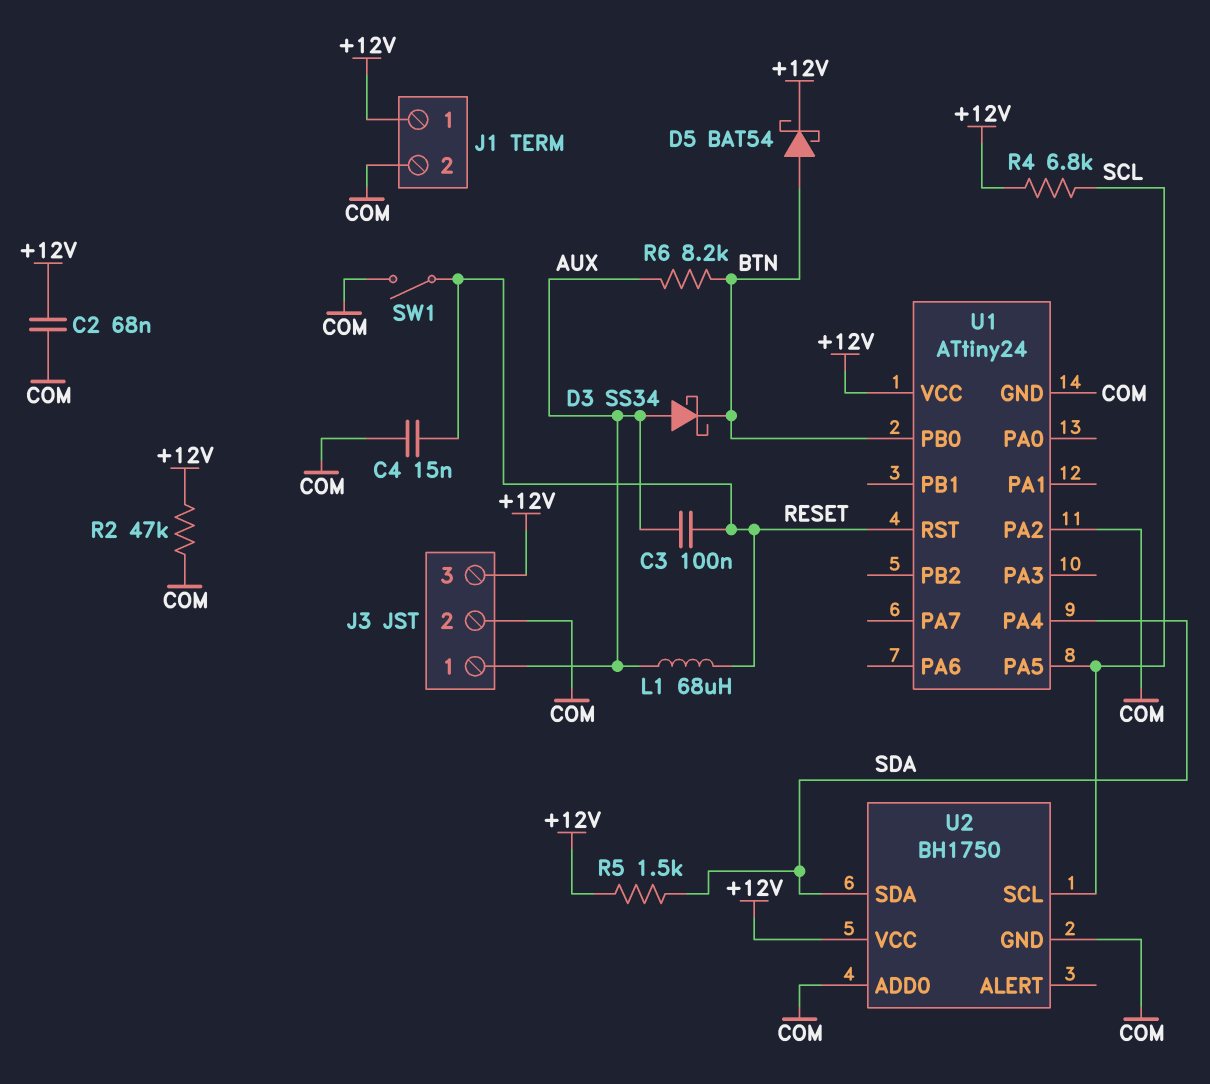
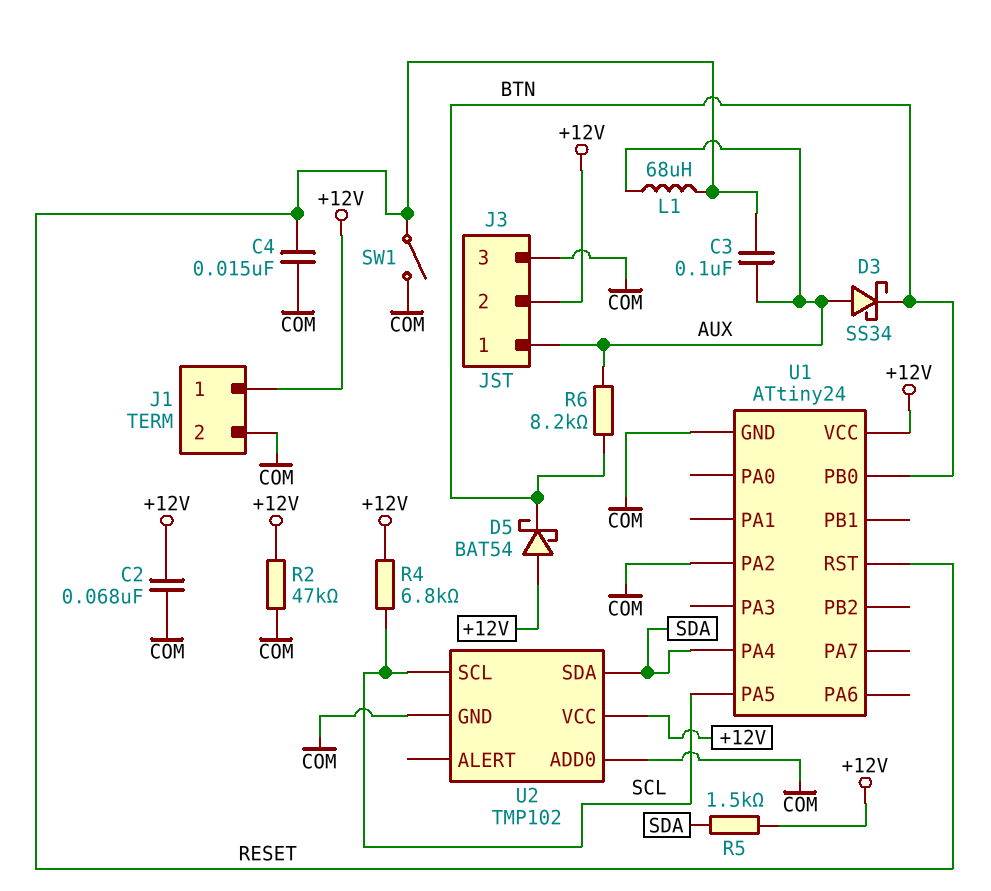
D5: schottky BAT54 (A BTN, K +12V) -> schottky BAT54 (A +12V, K BTN)
J3 pin 2: COM -> +12V
J3 pin 3: +12V -> COM
U2: BH1750 -> TMP102

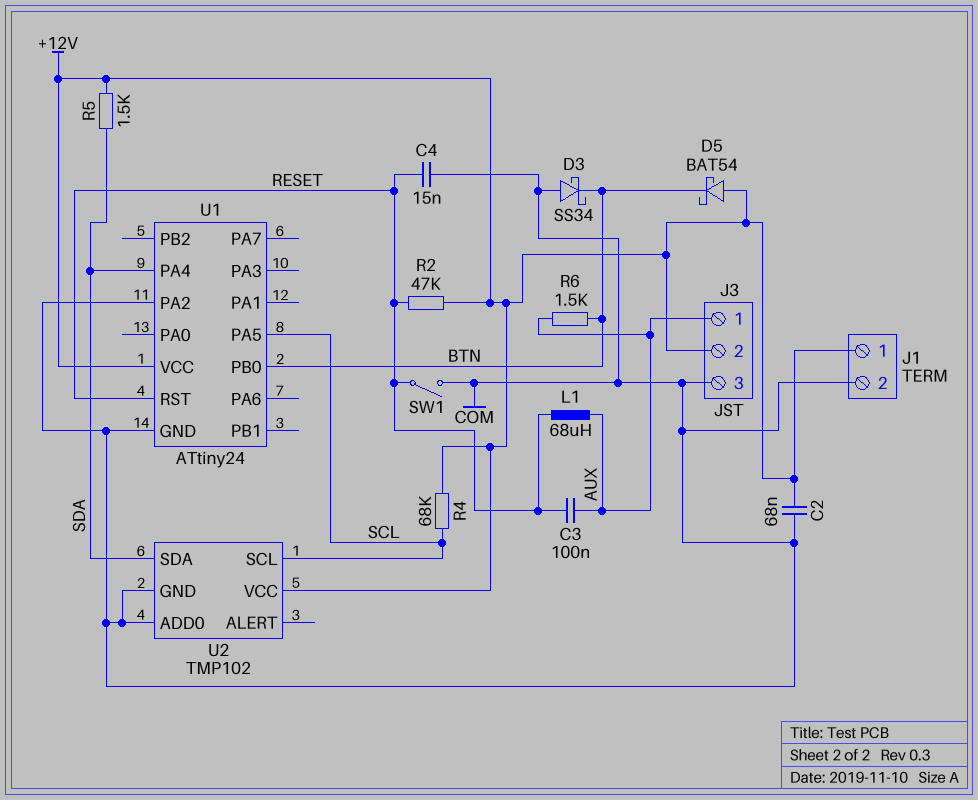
D3: schottky SS34 (A AUX, K BTN) -> schottky SS34 (A COM, K BTN)
R2: 47k (+12V, COM) -> 47k (+12V, RESET)
R4: 6.8k (+12V, SCL) -> 68k (+12V, SCL)
R6: 8.2k (AUX, BTN) -> 1.5k (AUX, BTN)

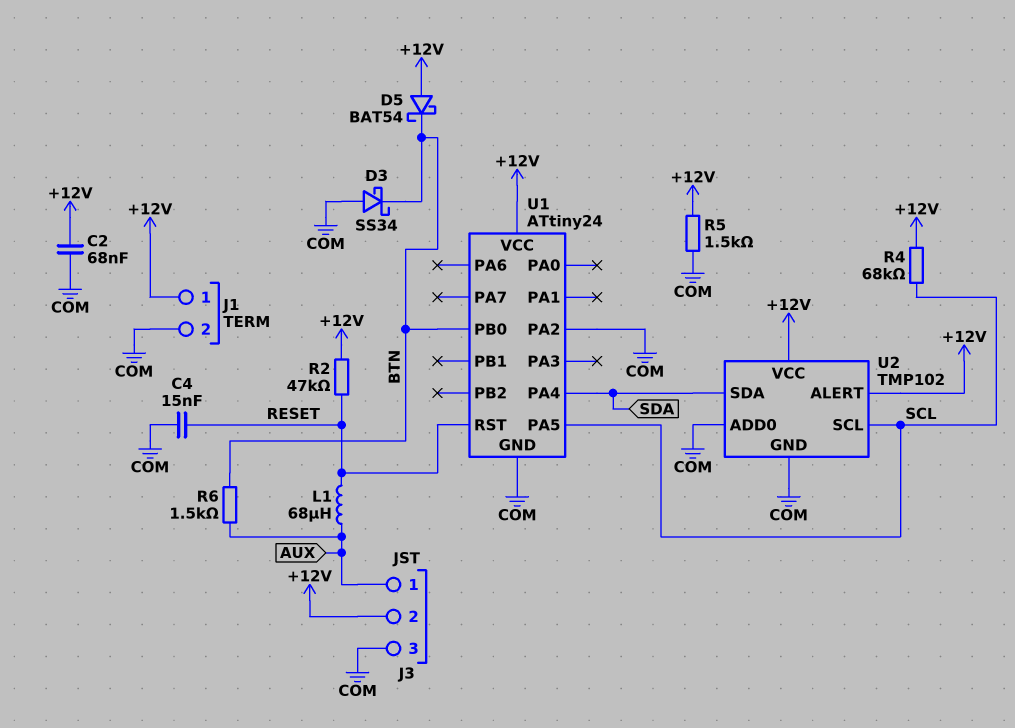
C3: 100nF (AUX, RESET) -> none
R5: 1.5k (+12V, SDA) -> 1.5k (+12V, COM)
SW1: switch (COM, RESET) -> none
U2 pin ALERT: none -> +12V

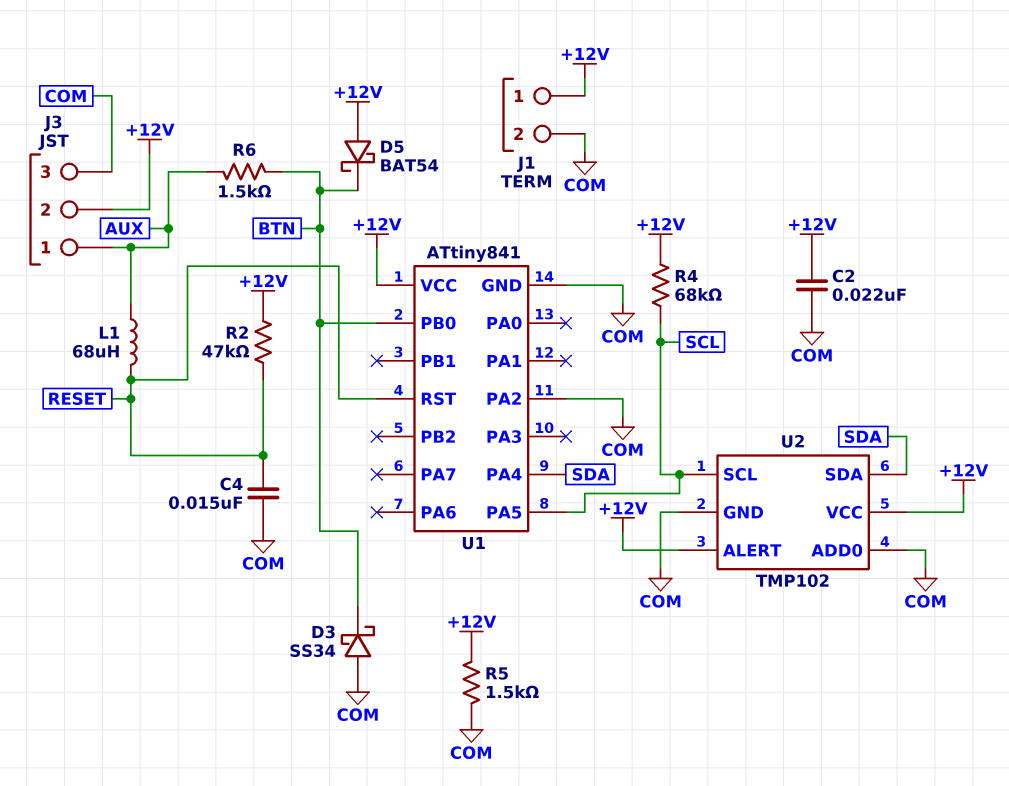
C2: 68nF (+12V, COM) -> 22nF (+12V, COM)
U1: ATtiny24 -> ATtiny841

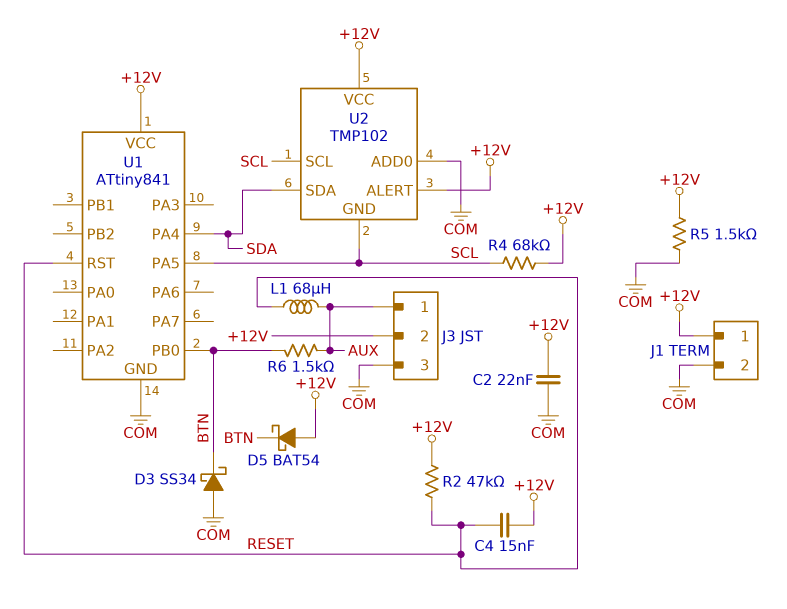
C4: 15nF (COM, RESET) -> 15nF (+12V, RESET)
U1 pin PA2: COM -> none
U2 pin GND: COM -> SCL

